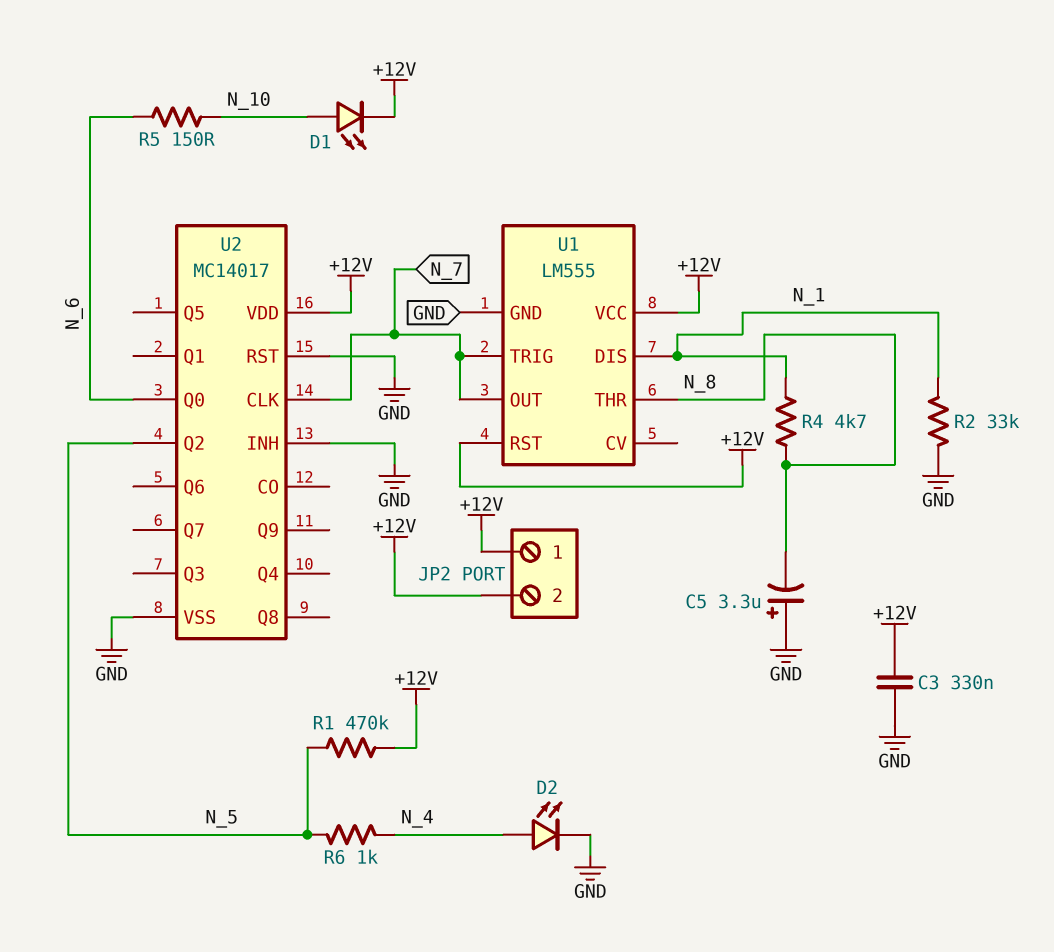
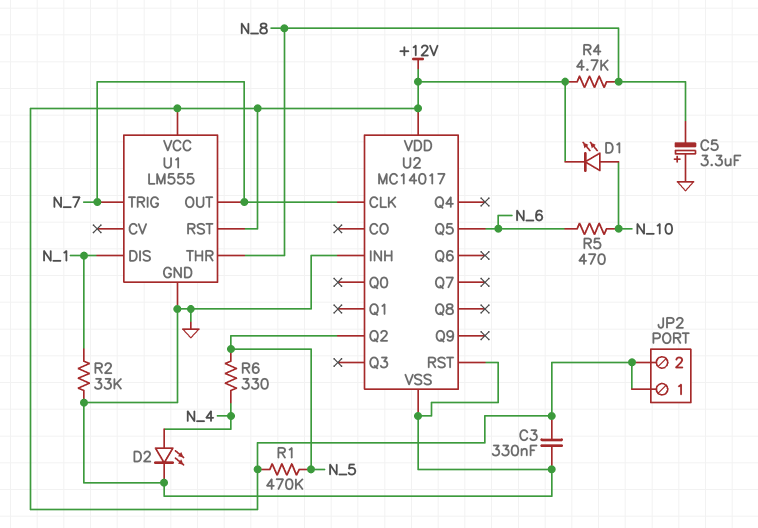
R4: 4.7k (N_1, N_8) -> 4.7k (+12V, N_8)
R5: 150 (N_6, N_10) -> 470 (N_6, N_10)
R6: 1k (N_4, N_5) -> 330 (N_4, N_5)
U2 pin Q0: N_6 -> none
U2 pin Q5: none -> N_6

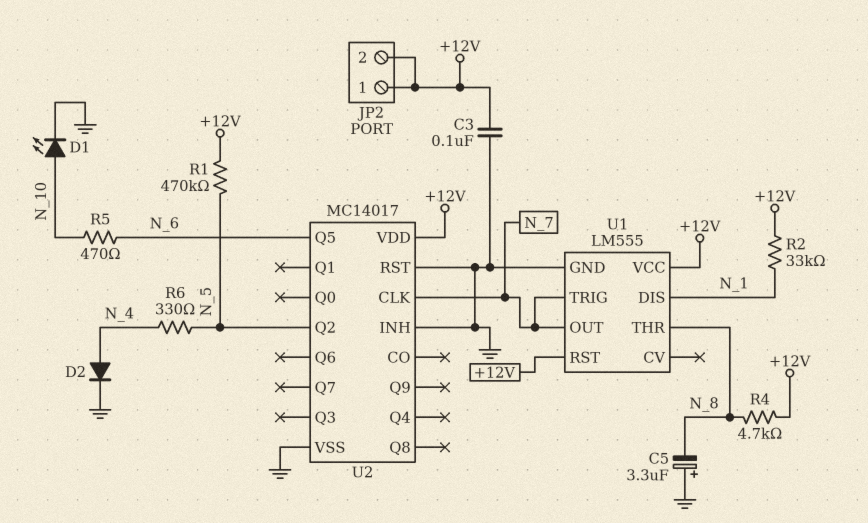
C3: 330nF (+12V, GND) -> 100nF (+12V, GND)
D1: LED (A N_10, K +12V) -> LED (A N_10, K GND)
D2: LED (A N_4, K GND) -> diode (A N_4, K GND)
R2: 33k (GND, N_1) -> 33k (+12V, N_1)

